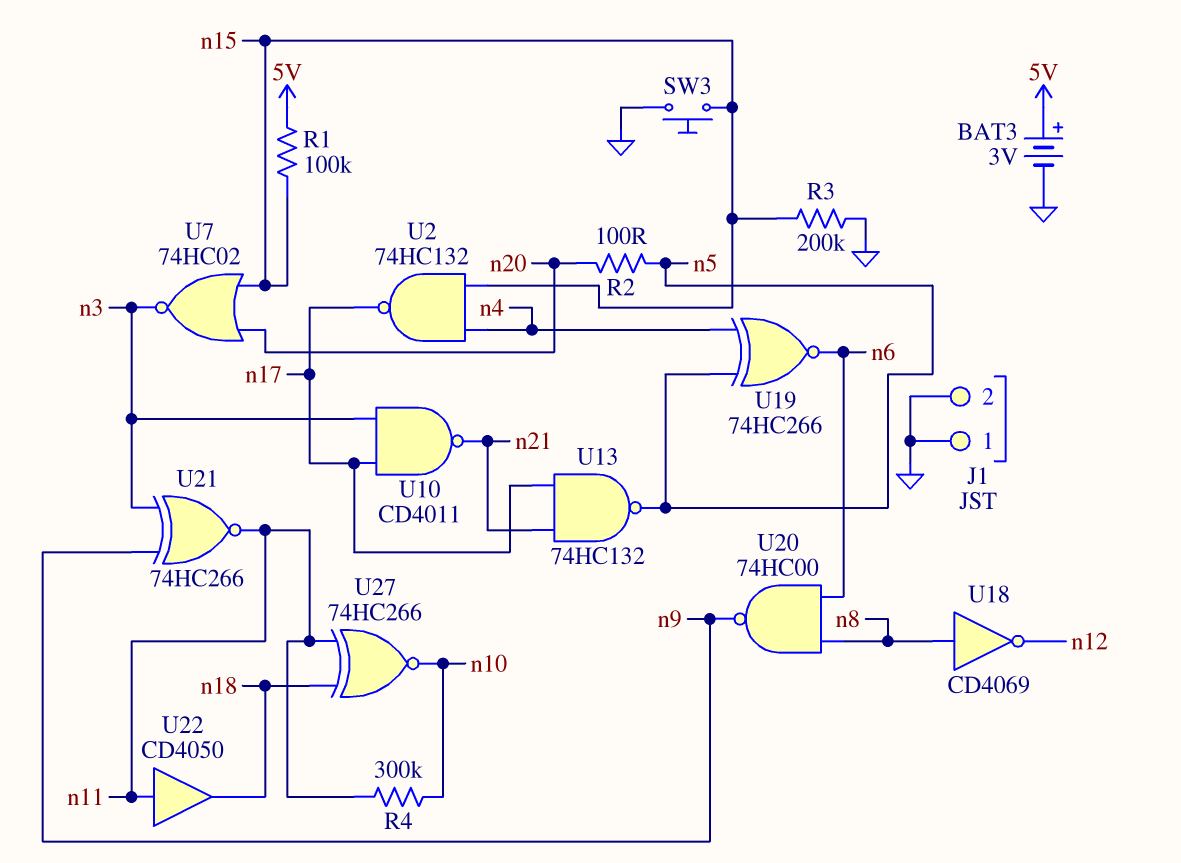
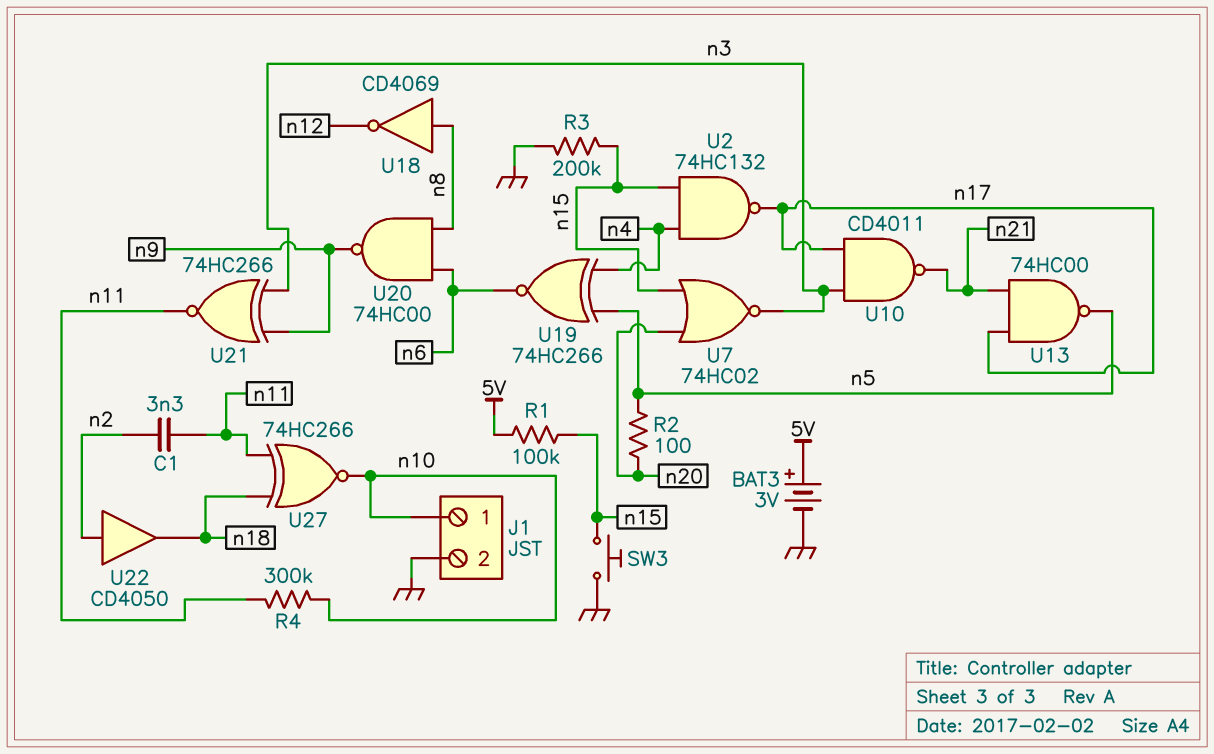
C1: none -> 3.3nF (n2, n11)
J1 pin 1: GND -> n10
U13: NAND 74HC132 (in n17, in n21, out n5) -> NAND 74HC00 (in n17, in n21, out n5)
U22: buffer CD4050 (in n11, out n18) -> buffer CD4050 (in n2, out n18)

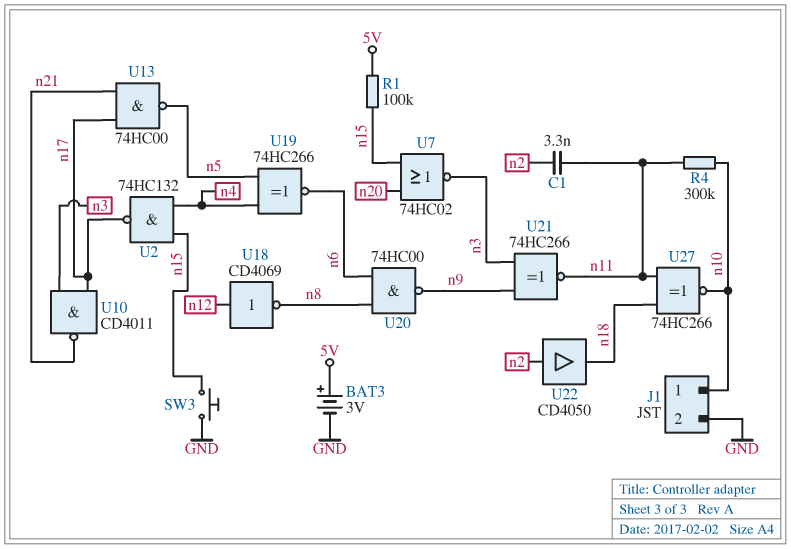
R2: 100 (n5, n20) -> none
R3: 200k (GND, n15) -> none
U18: NOT CD4069 (in n8, out n12) -> NOT CD4069 (in n12, out n8)

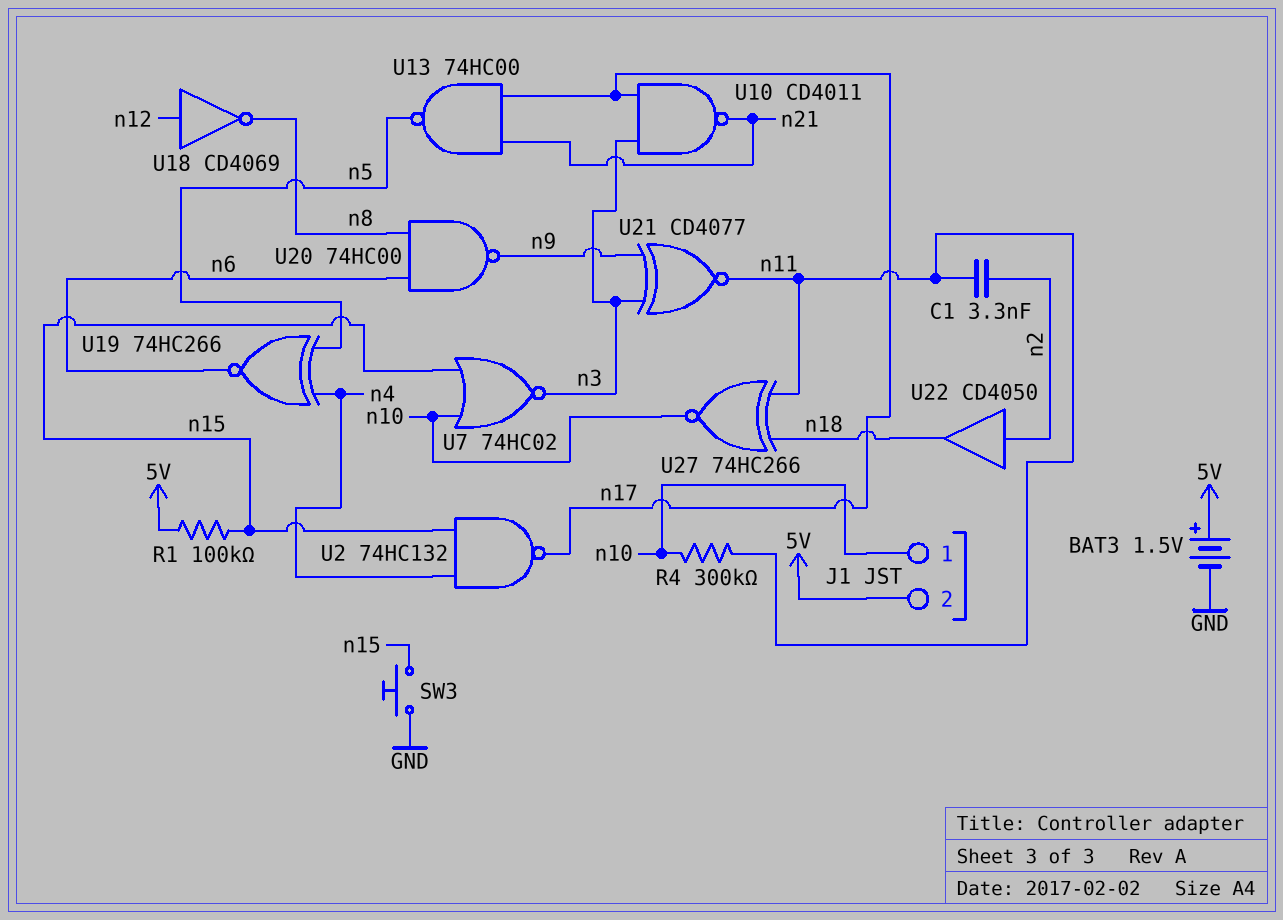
BAT3: 3V (plus 5V, minus GND) -> 1.5V (plus 5V, minus GND)
J1 pin 2: GND -> 5V
U7: NOR 74HC02 (in n15, in n20, out n3) -> NOR 74HC02 (in n10, in n15, out n3)
U21: XNOR 74HC266 (in n3, in n9, out n11) -> XNOR CD4077 (in n3, in n9, out n11)

